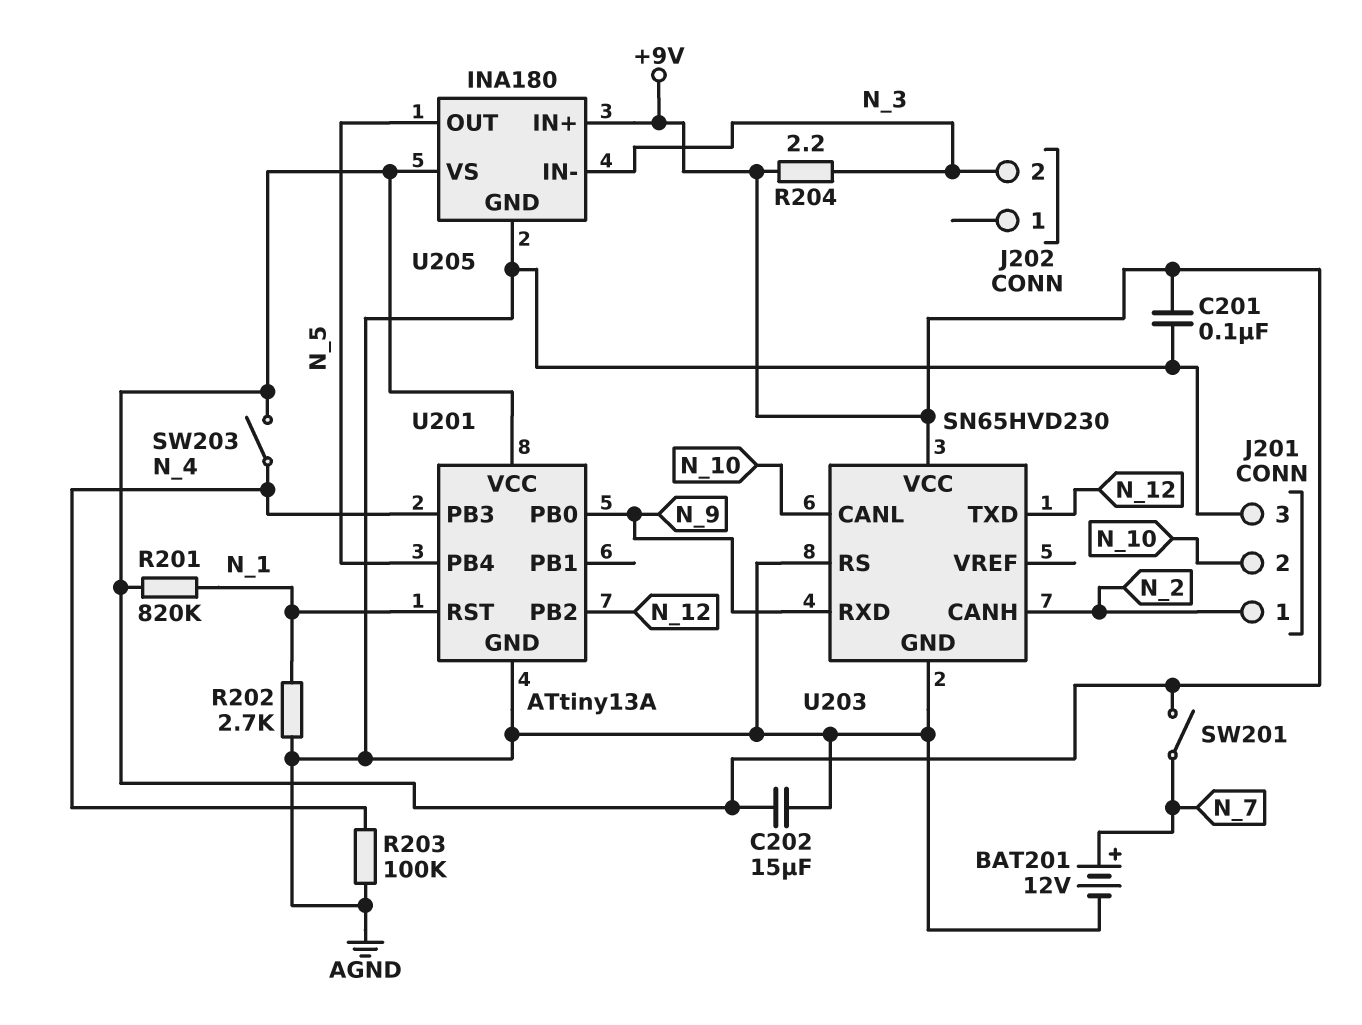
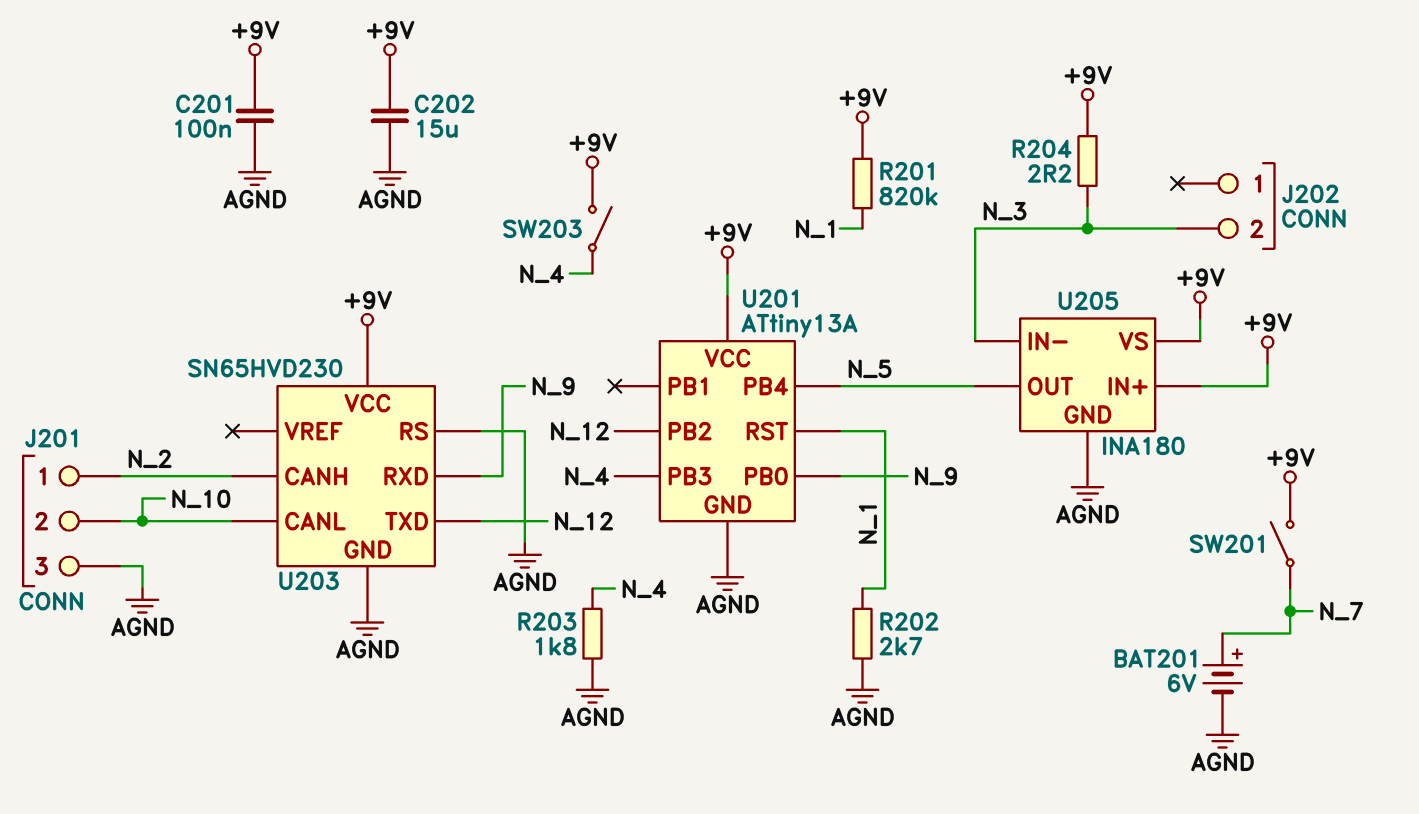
BAT201: 12V (plus N_7, minus AGND) -> 6V (plus N_7, minus AGND)
R203: 100k (AGND, N_4) -> 1.8k (AGND, N_4)

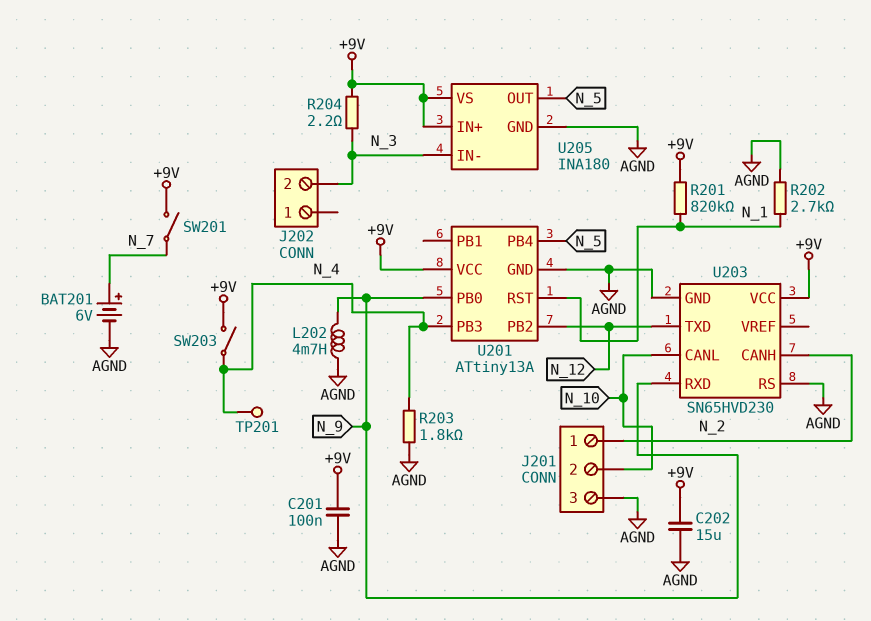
L202: none -> 4.7mH (AGND, N_9)
TP201: none -> test point (N_4)

